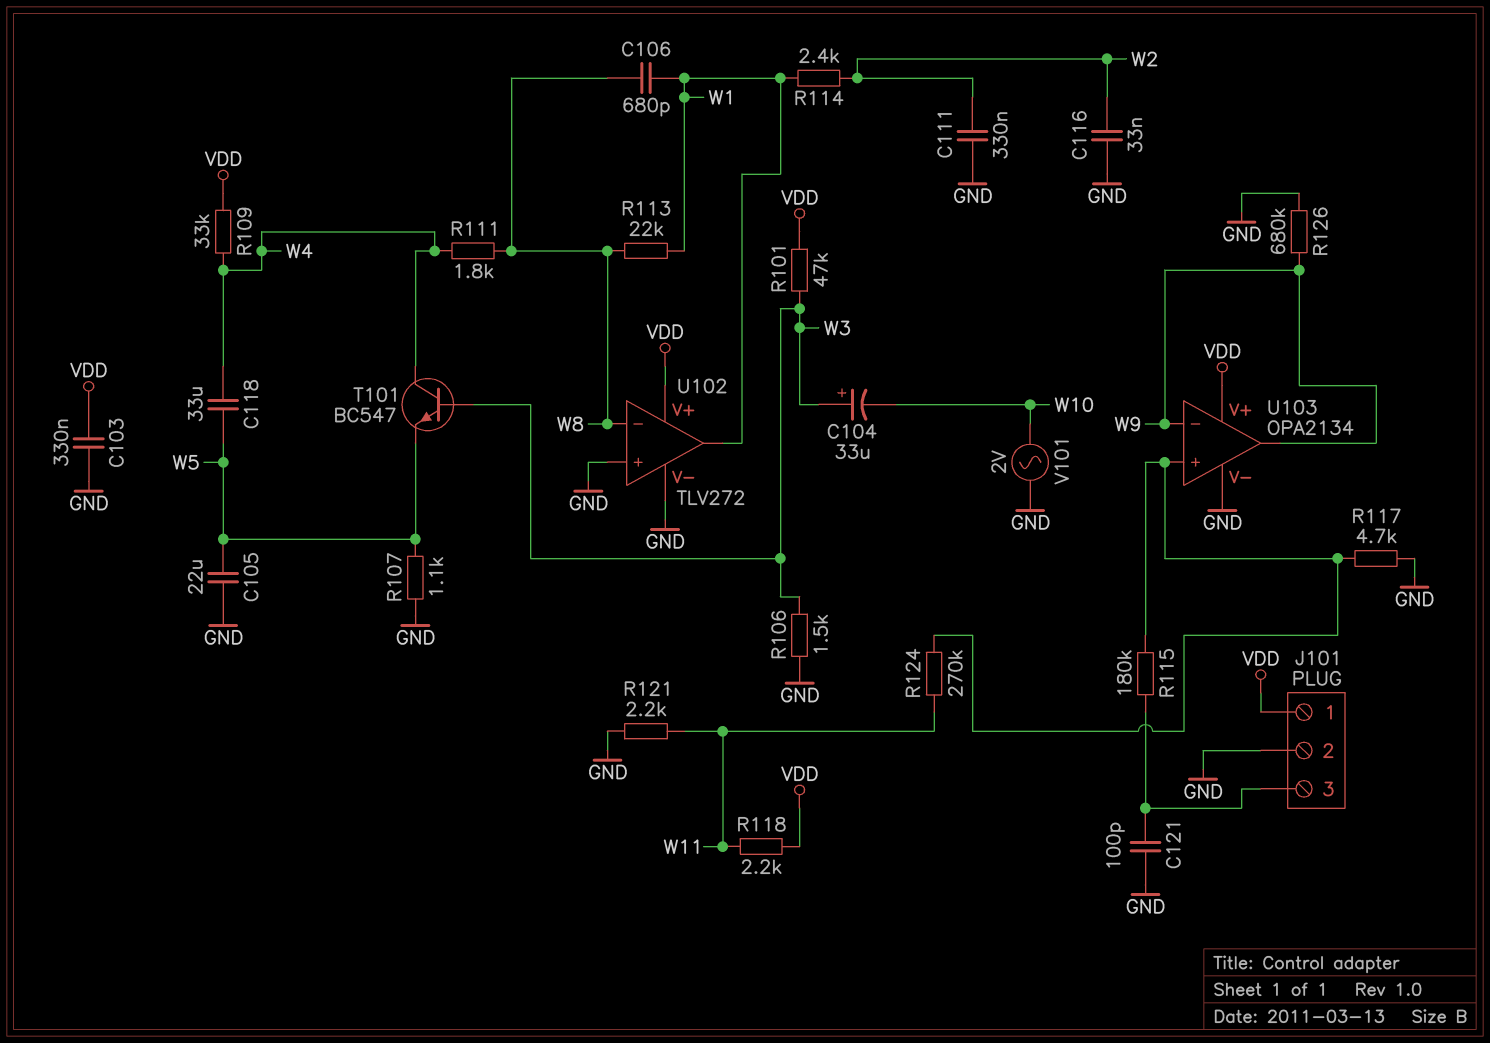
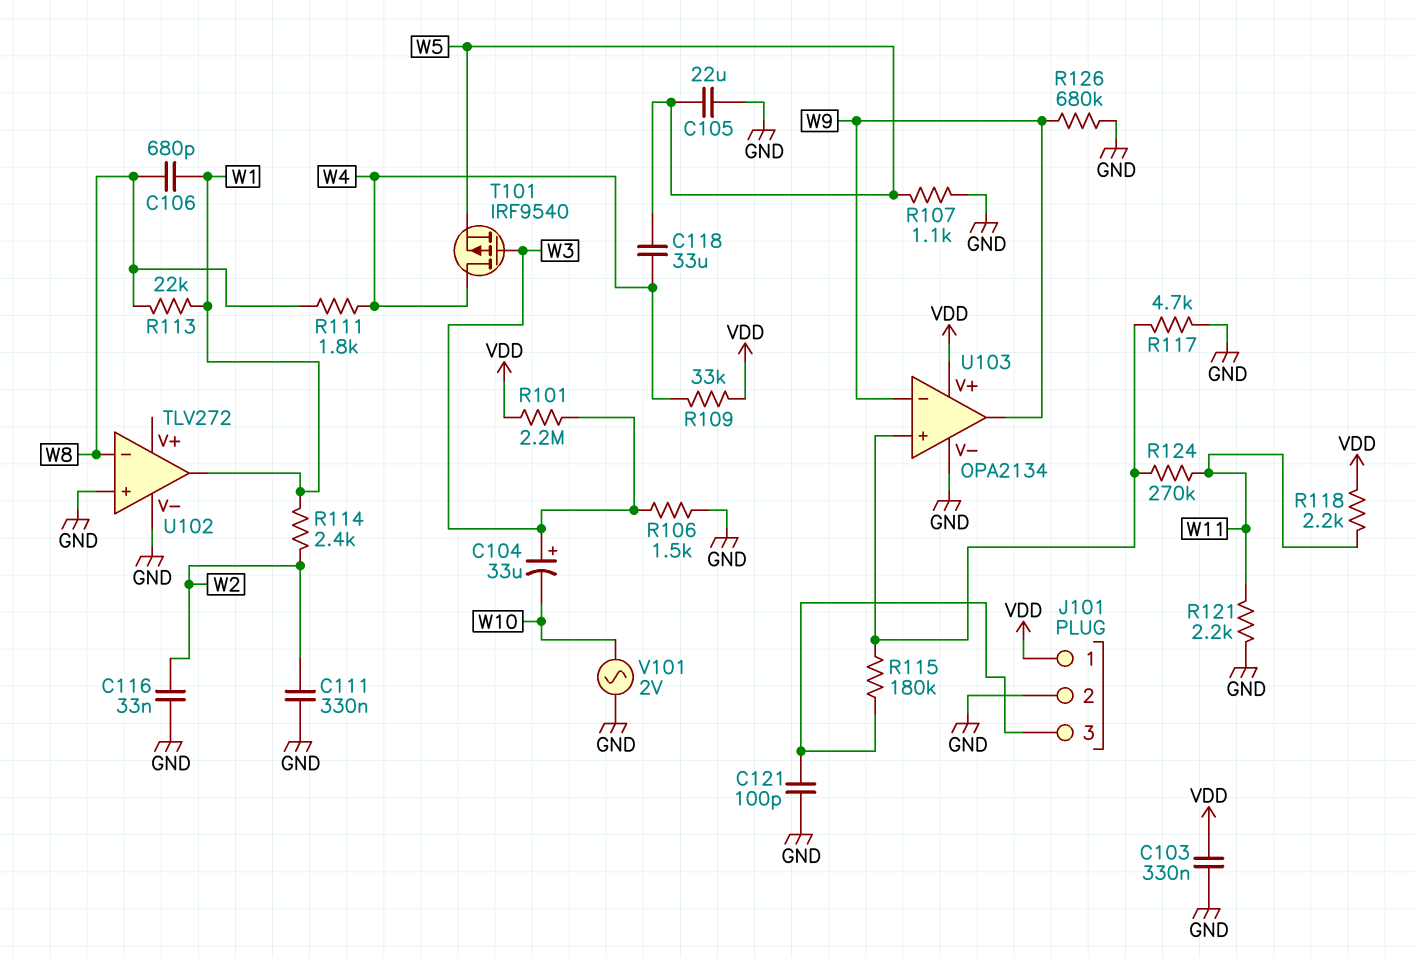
R101: 47k (VDD, W3) -> 2.2M (VDD, W3)
T101: NPN BC547 (B W3, C W4, E W5) -> PMOS IRF9540 (G W3, D W4, S W5)
U102 pin V+: VDD -> none

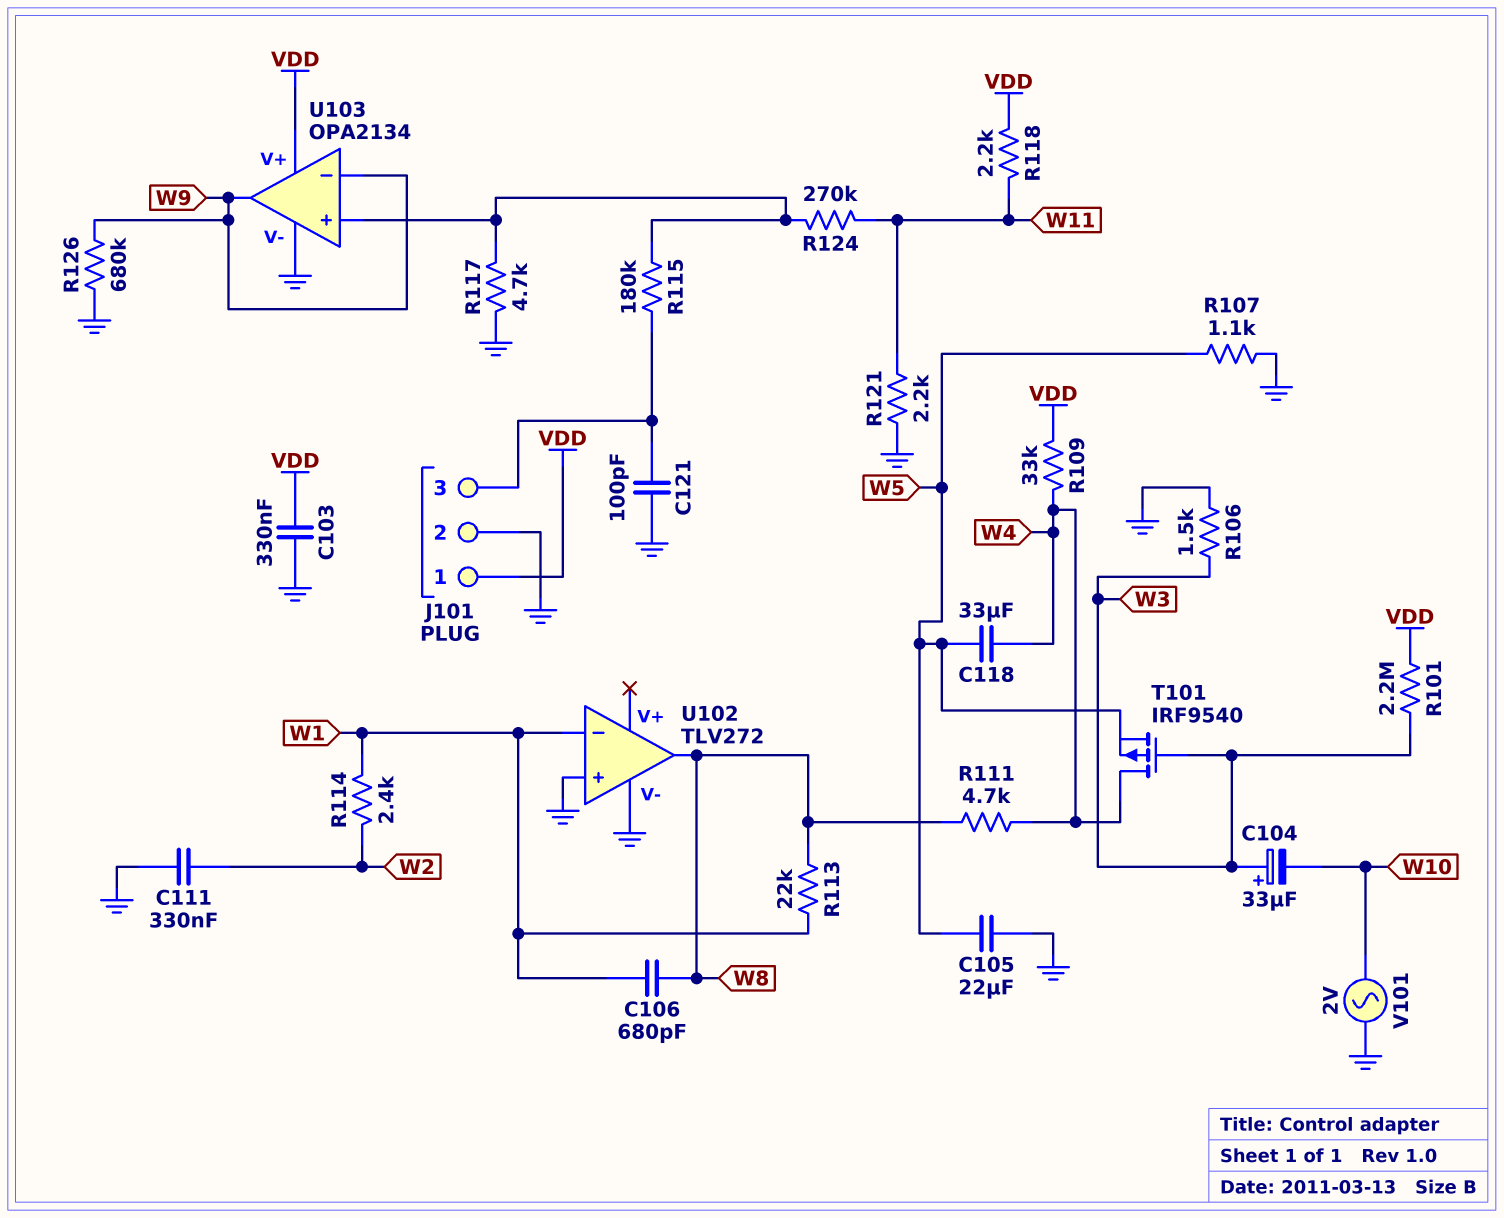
C116: 33nF (GND, W2) -> none
R111: 1.8k (W4, W8) -> 4.7k (W4, W8)
U102 pin in-: W8 -> W1
U102 pin out: W1 -> W8

